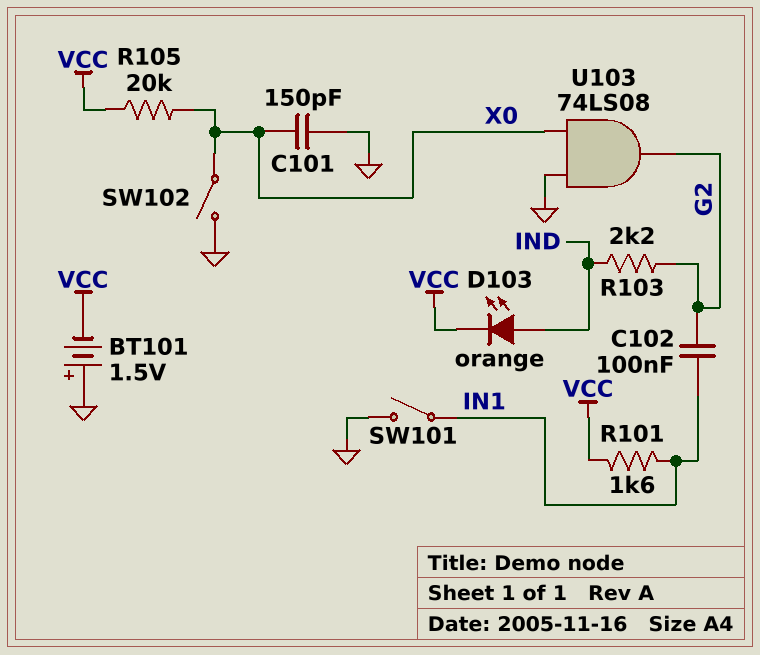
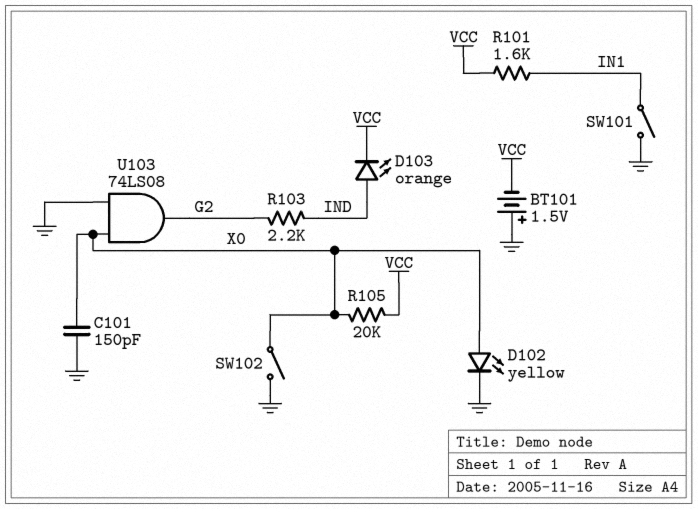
C102: 100nF (G2, IN1) -> none
D102: none -> LED yellow (A X0, K GND)

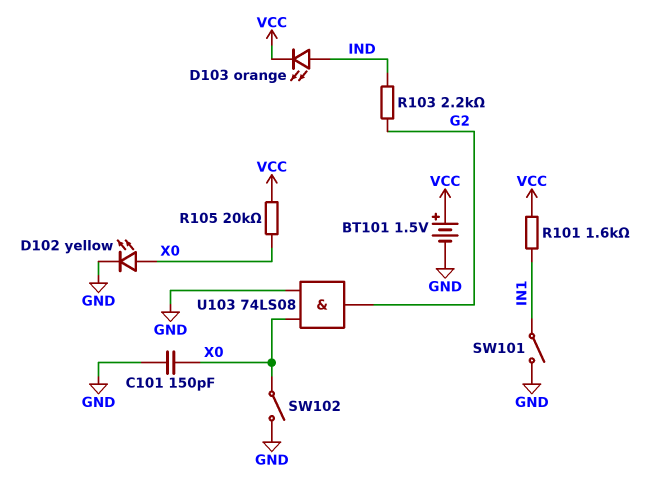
BT101: 1.5V (plus GND, minus VCC) -> 1.5V (plus VCC, minus GND)

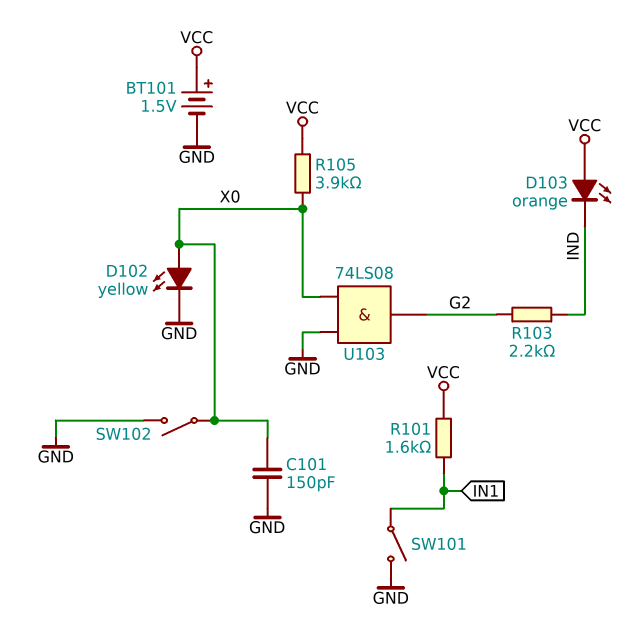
D103: LED orange (A IND, K VCC) -> LED orange (A VCC, K IND)
R105: 20k (VCC, X0) -> 3.9k (VCC, X0)

